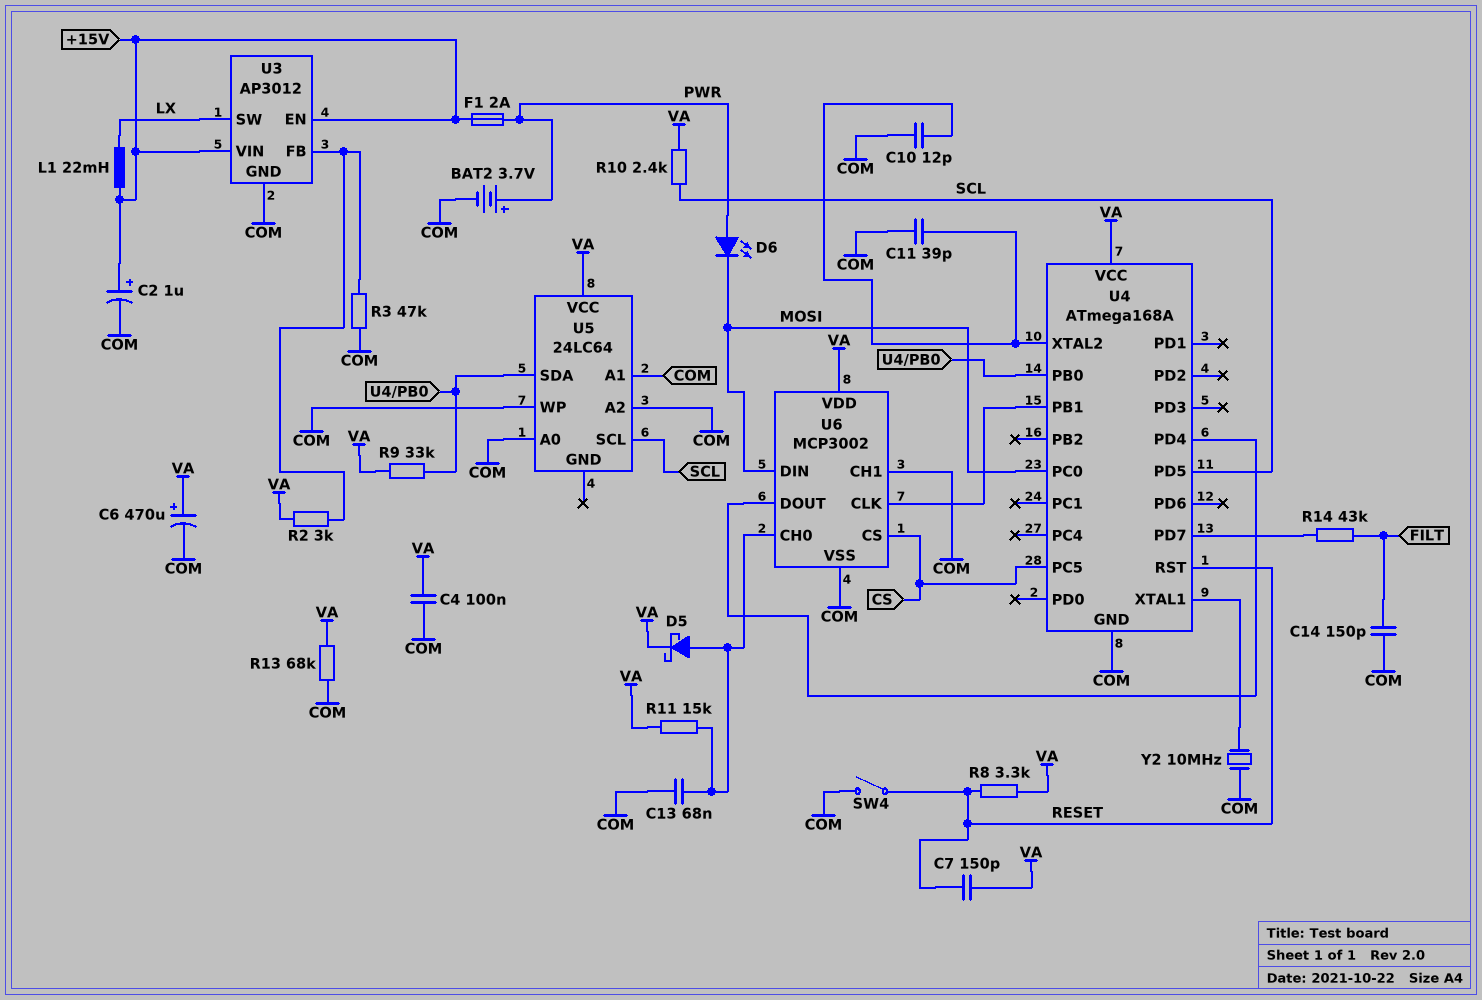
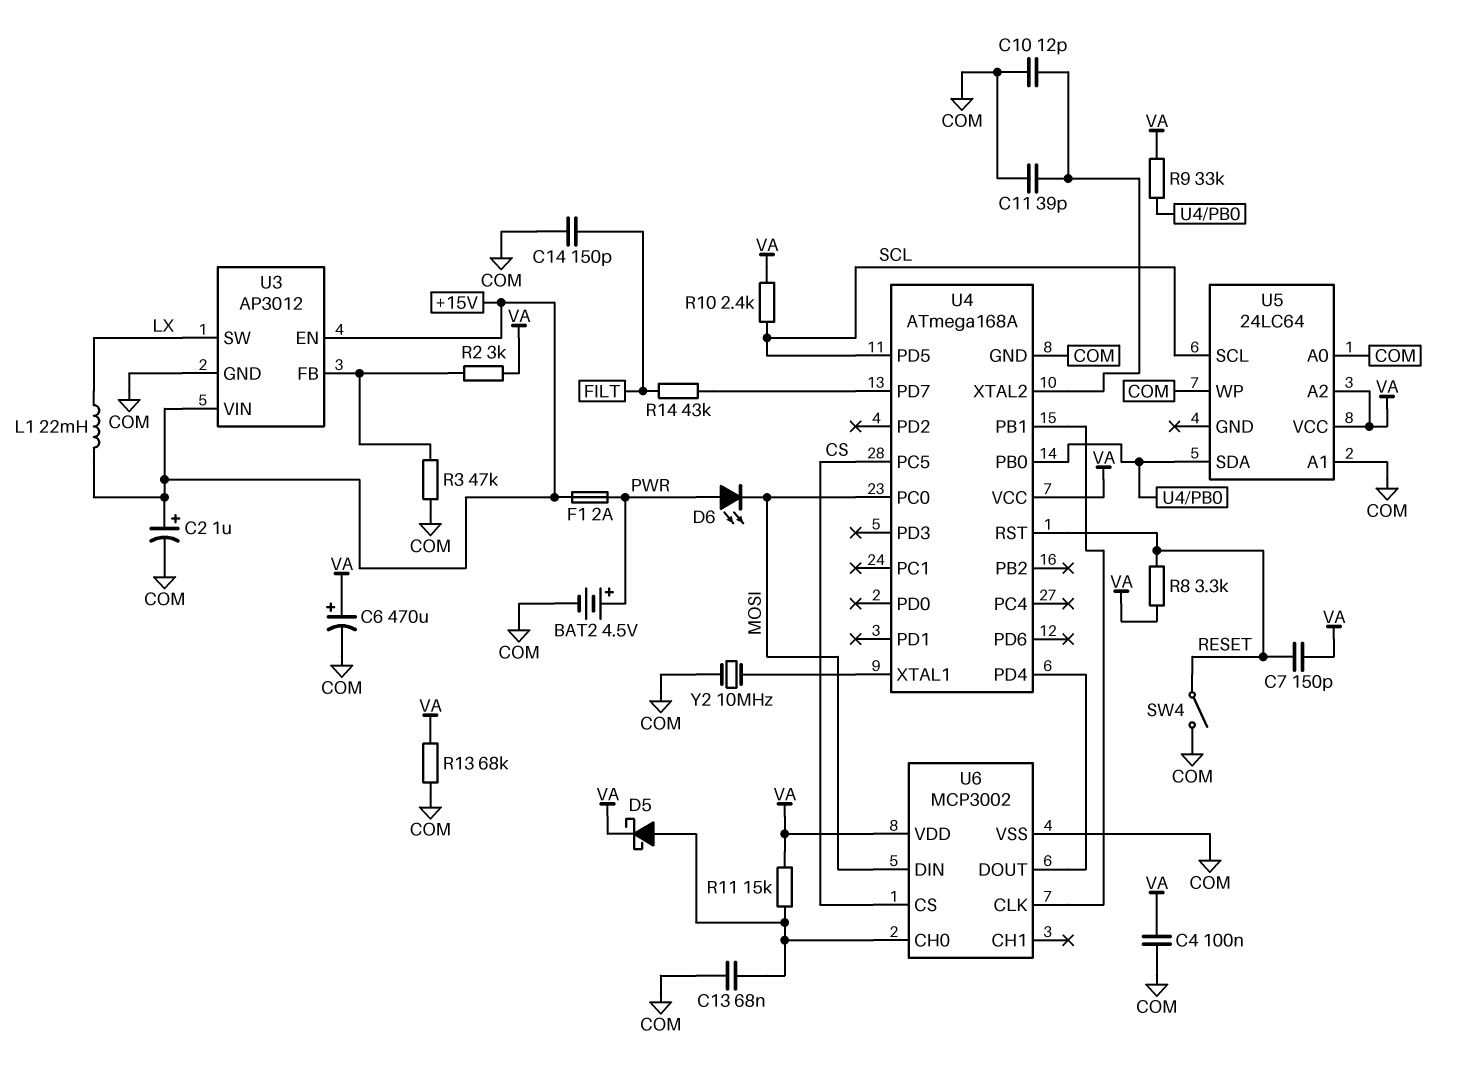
BAT2: 3.7V (plus PWR, minus COM) -> 4.5V (plus PWR, minus COM)
U5 pin A2: COM -> VA
U6 pin CH1: COM -> none

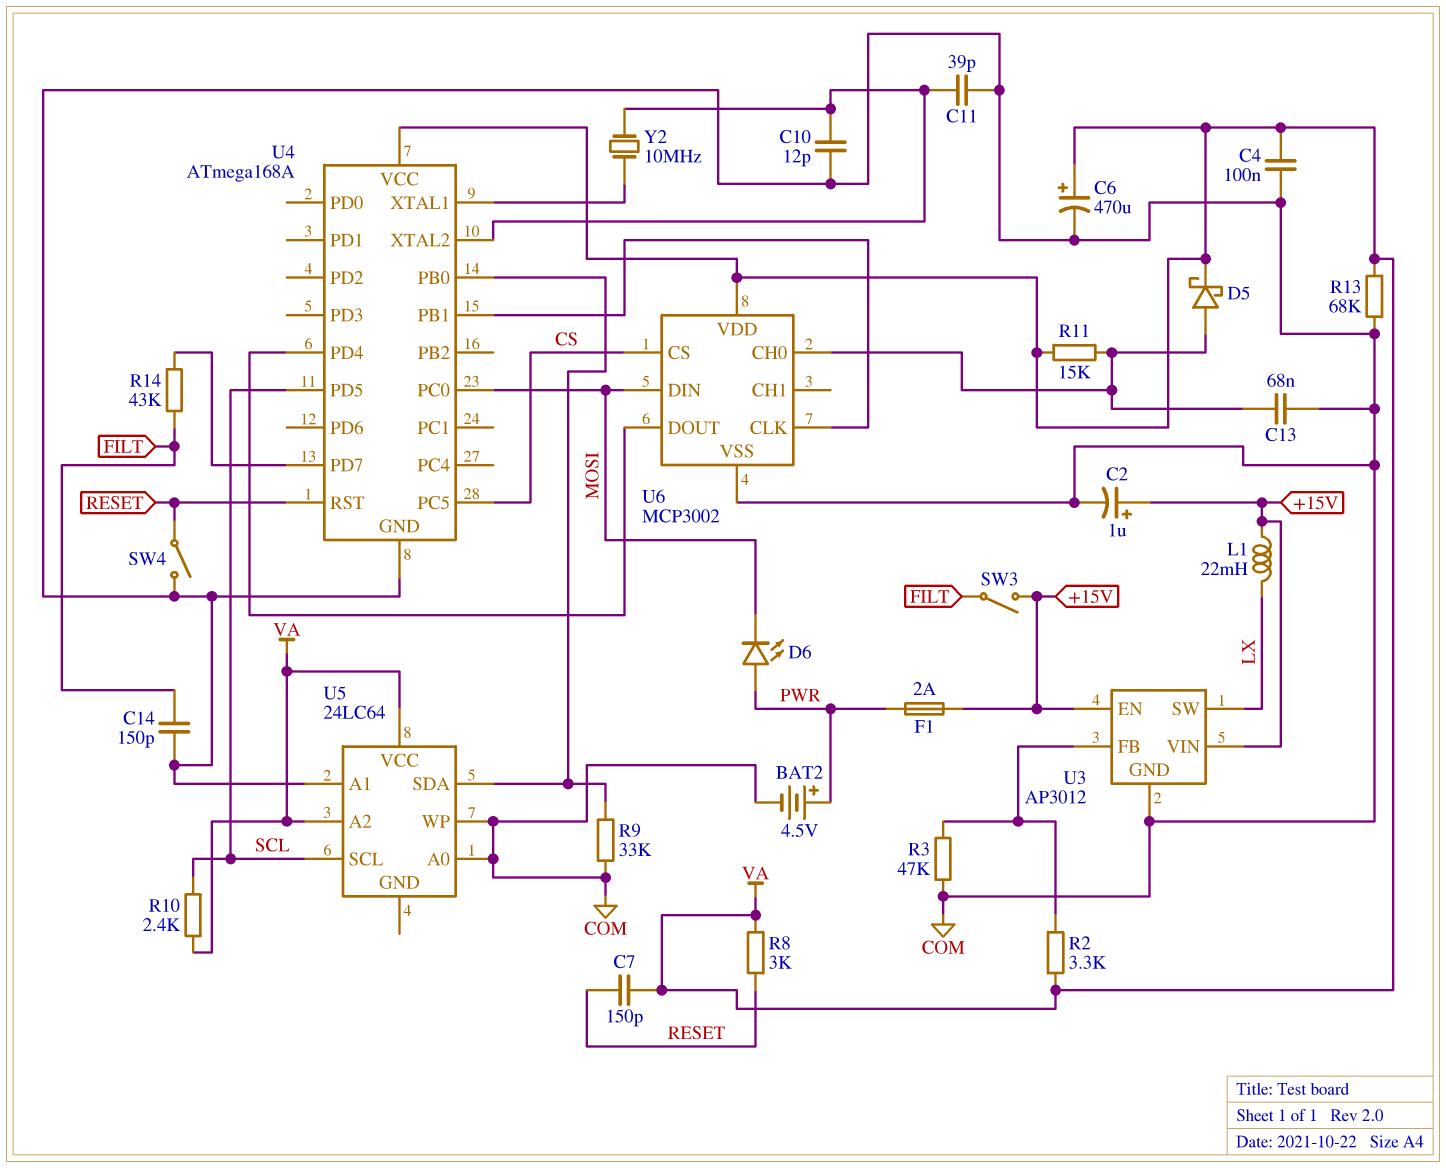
R2: 3k (U3/FB, VA) -> 3.3k (U3/FB, VA)
R8: 3.3k (RESET, VA) -> 3k (RESET, VA)
R9: 33k (U4/PB0, VA) -> 33k (COM, U4/PB0)
SW3: none -> switch (+15V, FILT)
Y2: 10MHz (COM, U4/XTAL1) -> 10MHz (U4/XTAL1, U4/XTAL2)

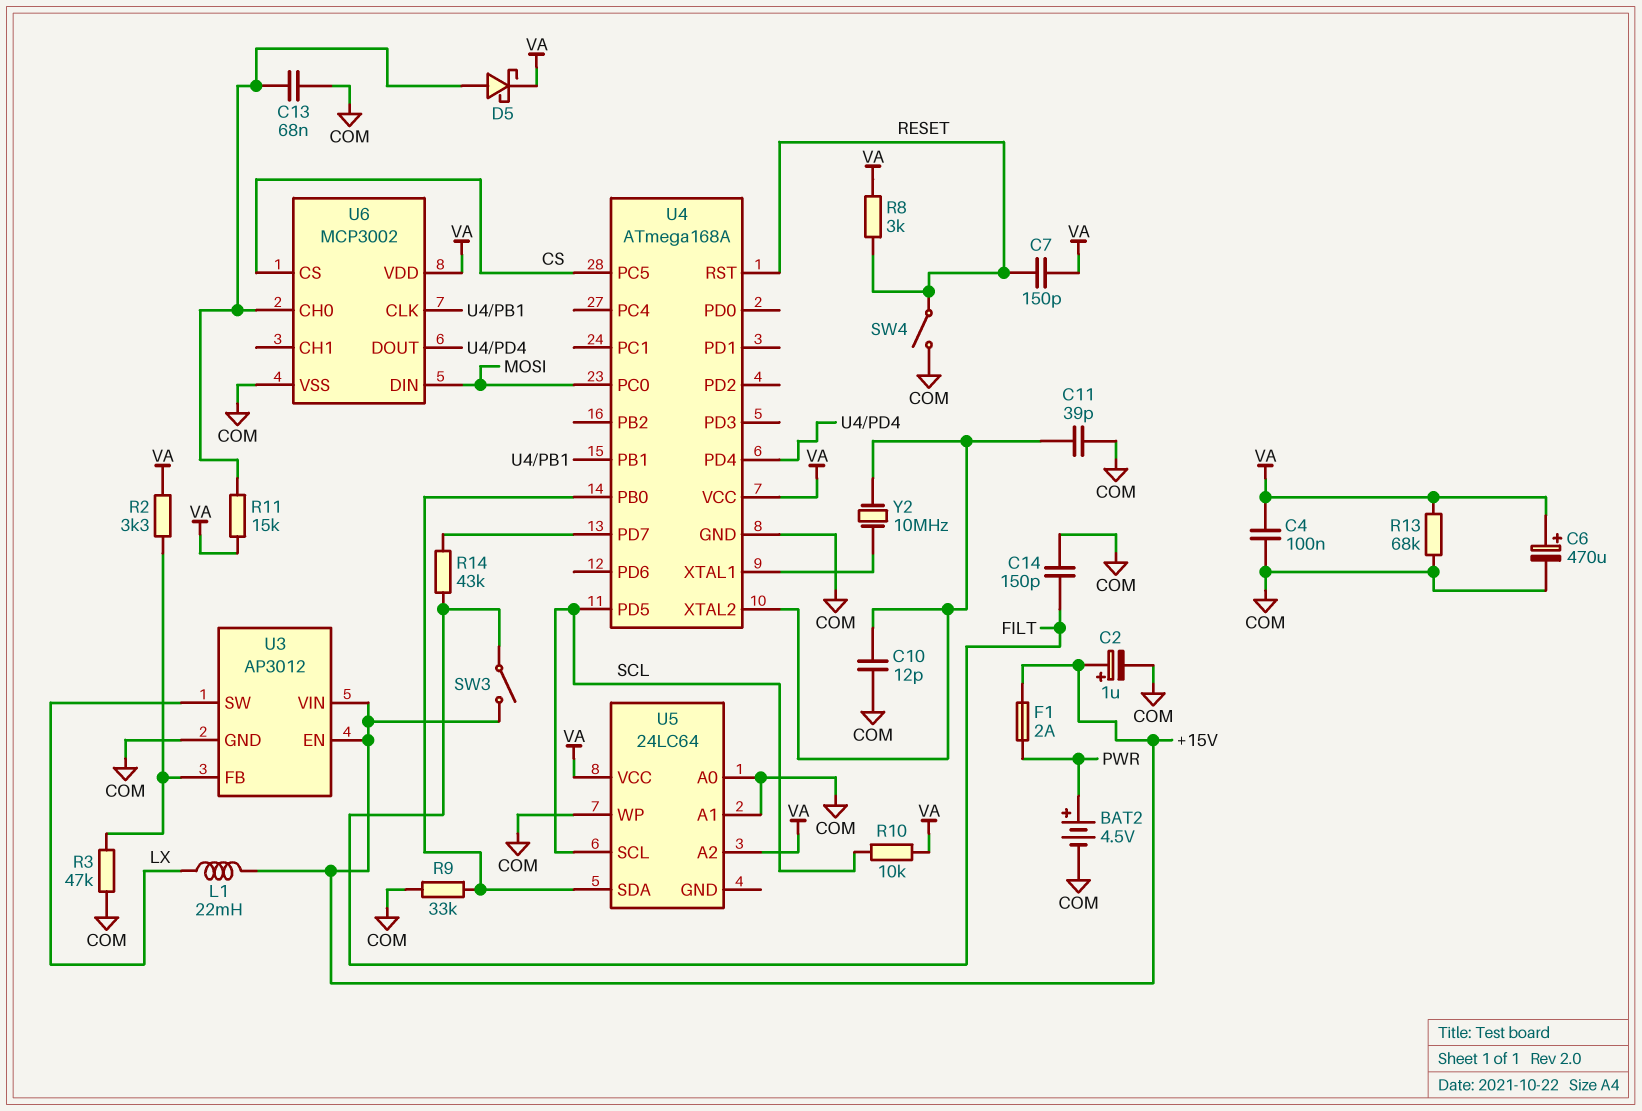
D6: LED (A PWR, K MOSI) -> none
R10: 2.4k (SCL, VA) -> 10k (SCL, VA)

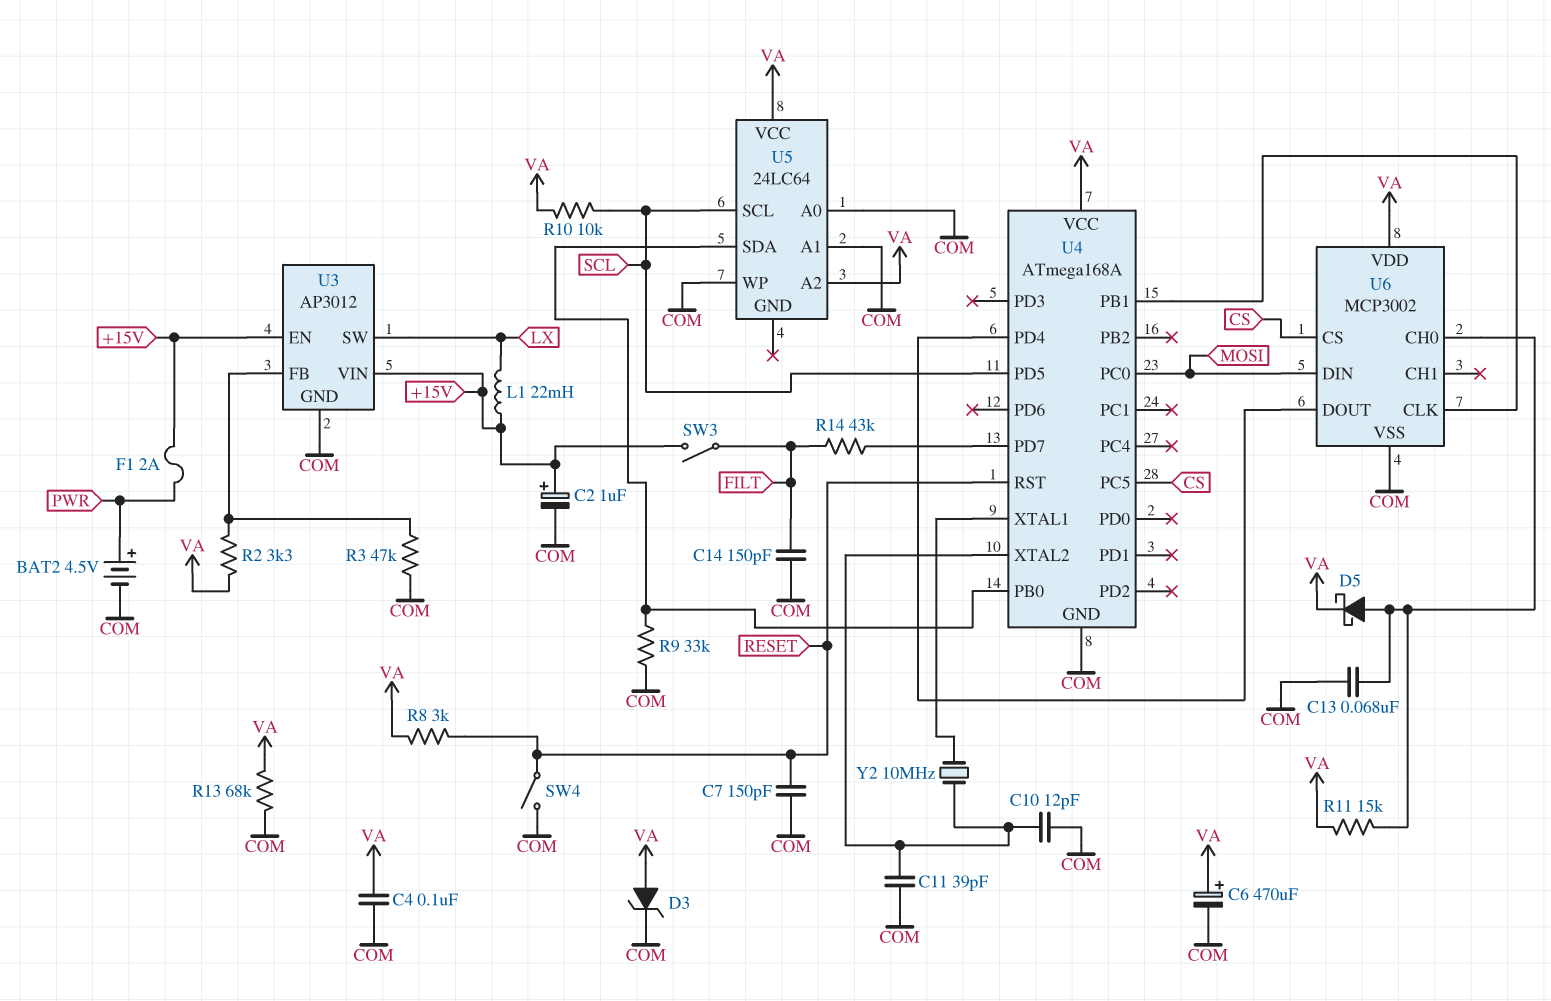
C7: 150pF (RESET, VA) -> 150pF (COM, RESET)
D3: none -> zener (A VA, K COM)

